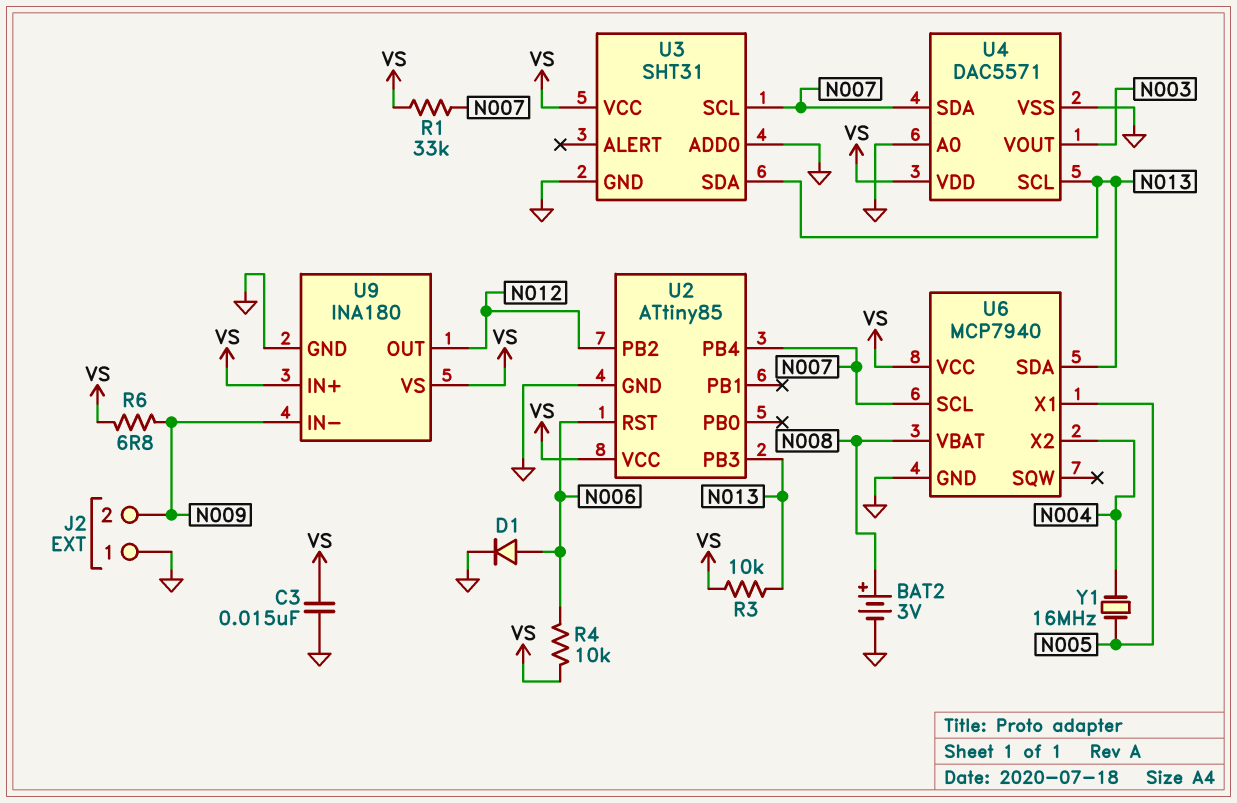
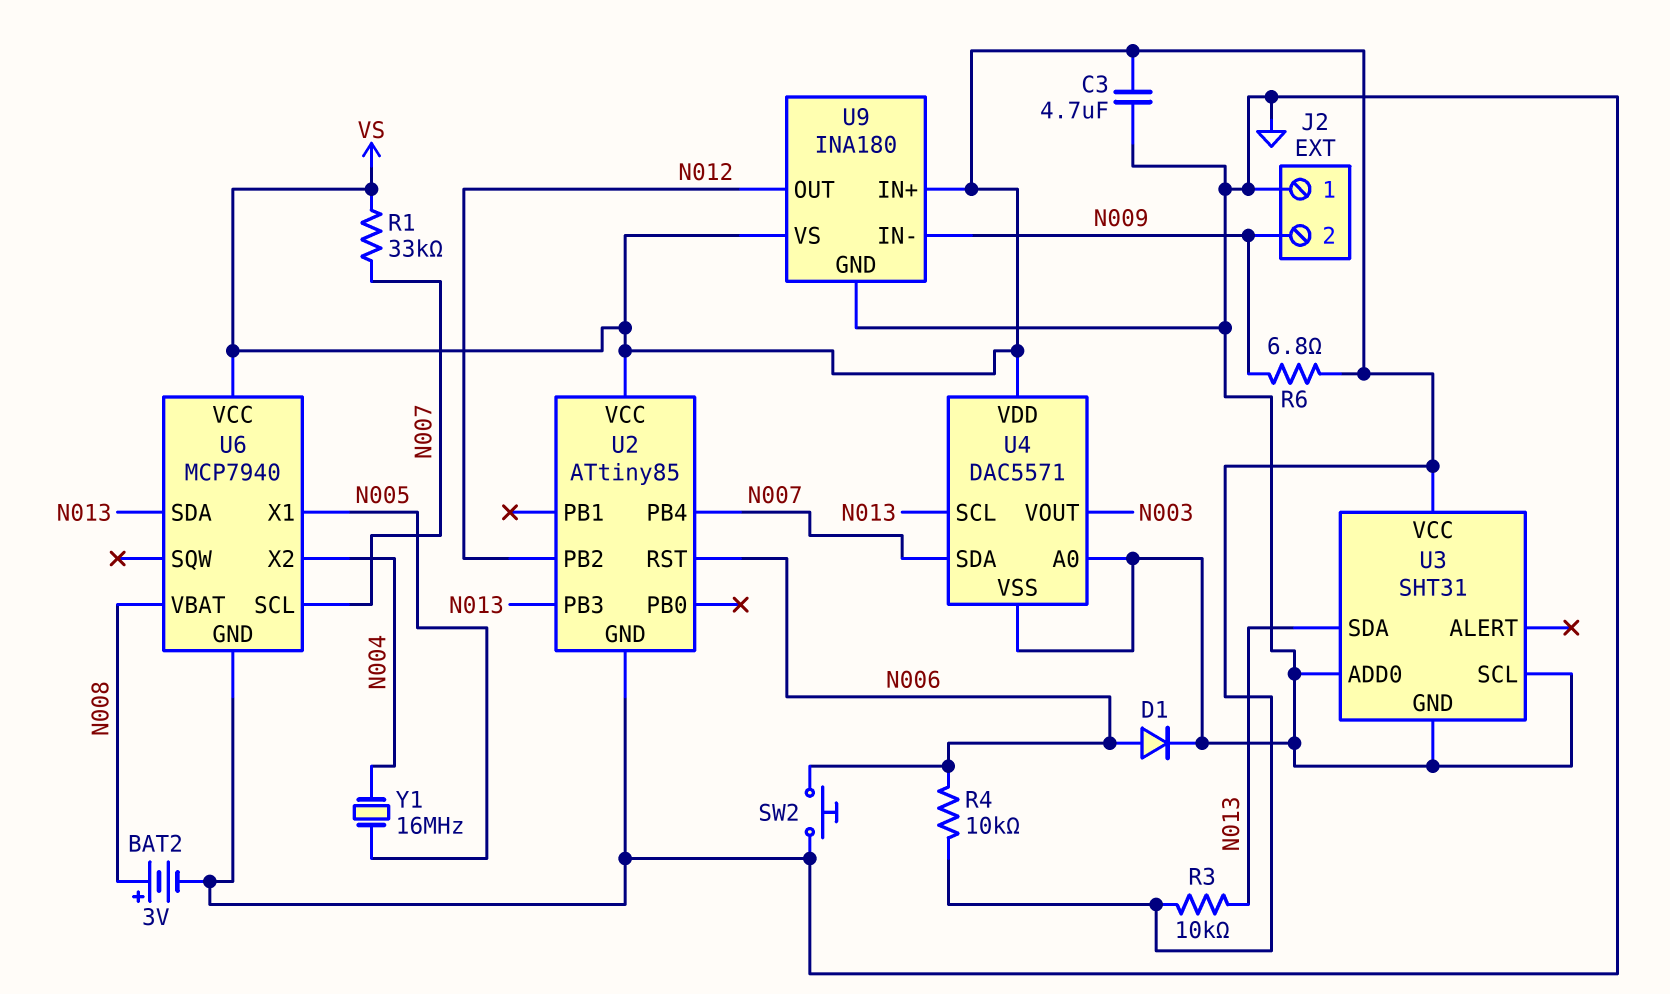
C3: 15nF (GND, VS) -> 4.7uF (GND, VS)
SW2: none -> button (GND, N006)
U3 pin SCL: N007 -> GND

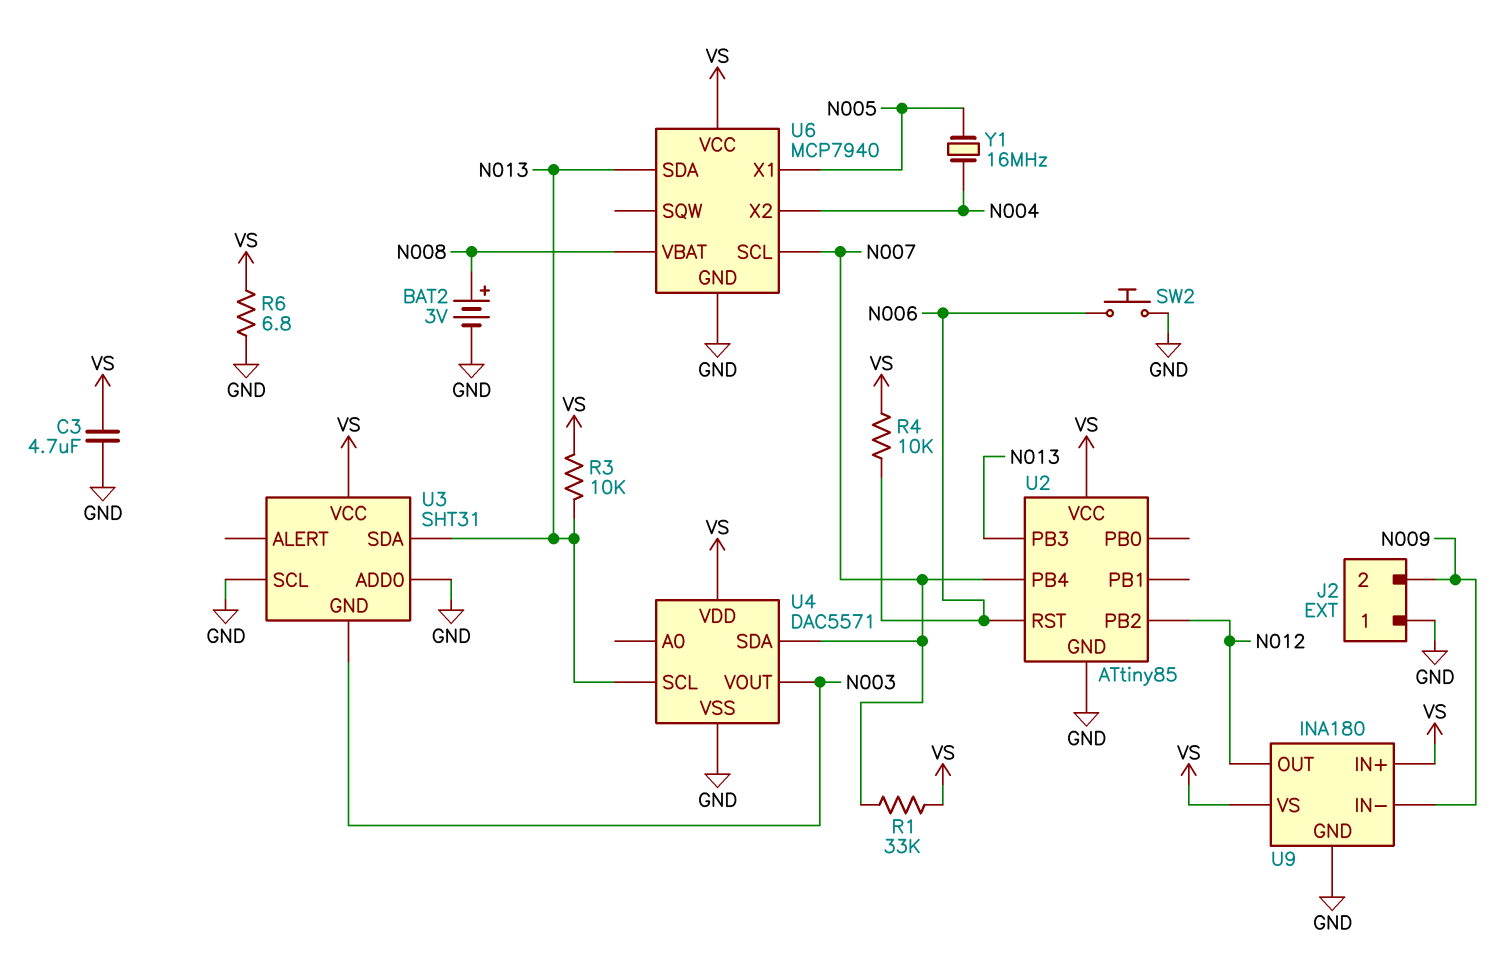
D1: diode (A N006, K GND) -> none
R6: 6.8 (N009, VS) -> 6.8 (GND, VS)
U3 pin GND: GND -> N003
U4 pin A0: GND -> none

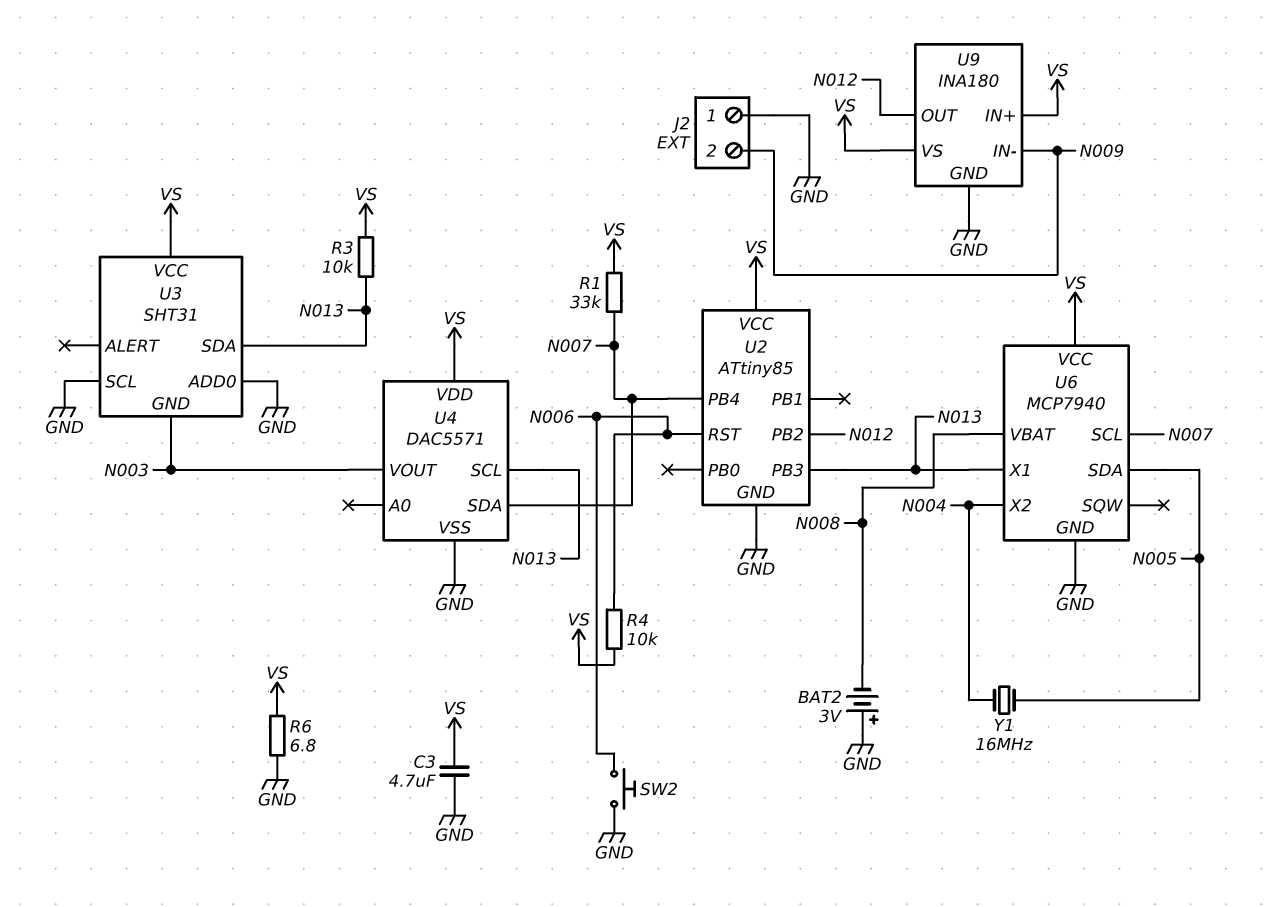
BAT2: 3V (plus N008, minus GND) -> 3V (plus GND, minus N008)
U6 pin SDA: N013 -> N005
U6 pin X1: N005 -> N013

